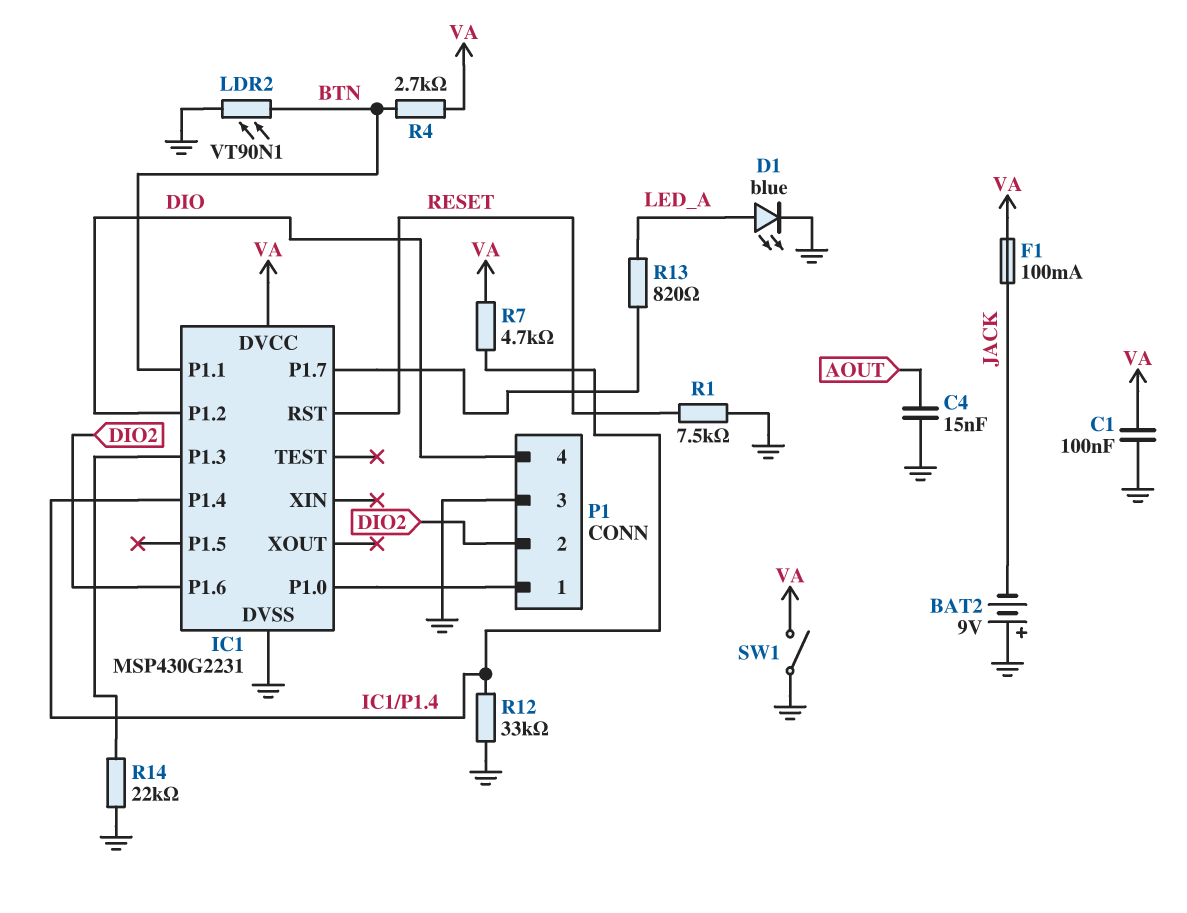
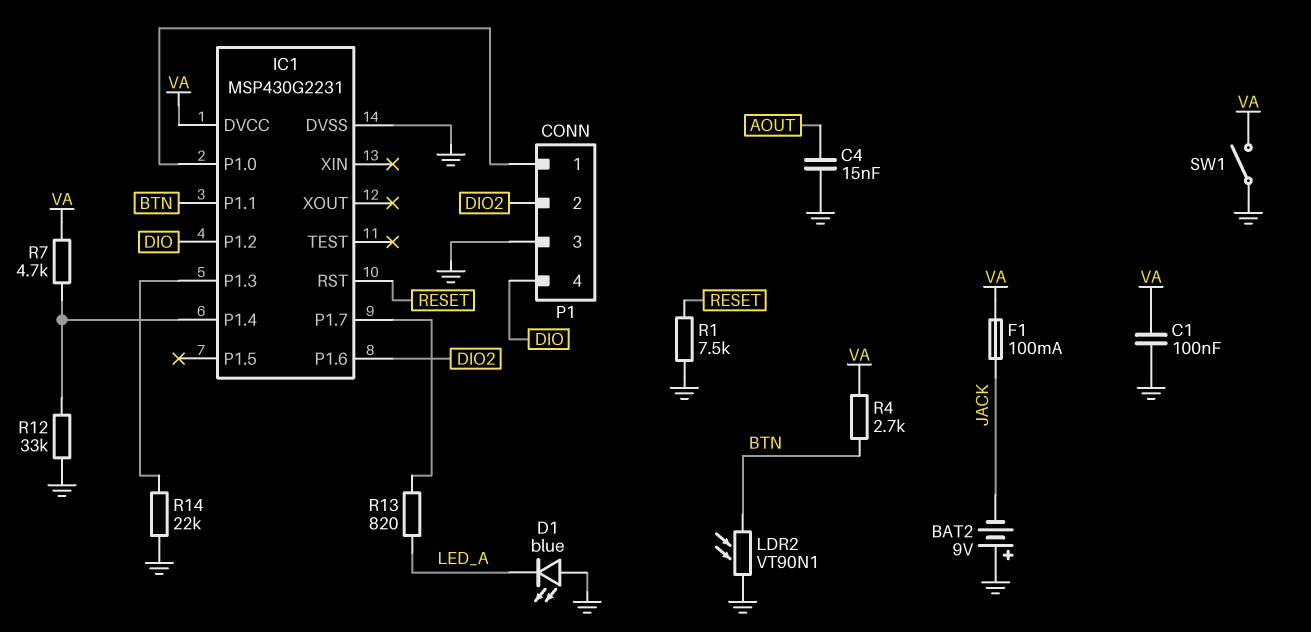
D1: LED blue (A LED_A, K GND) -> LED blue (A GND, K LED_A)

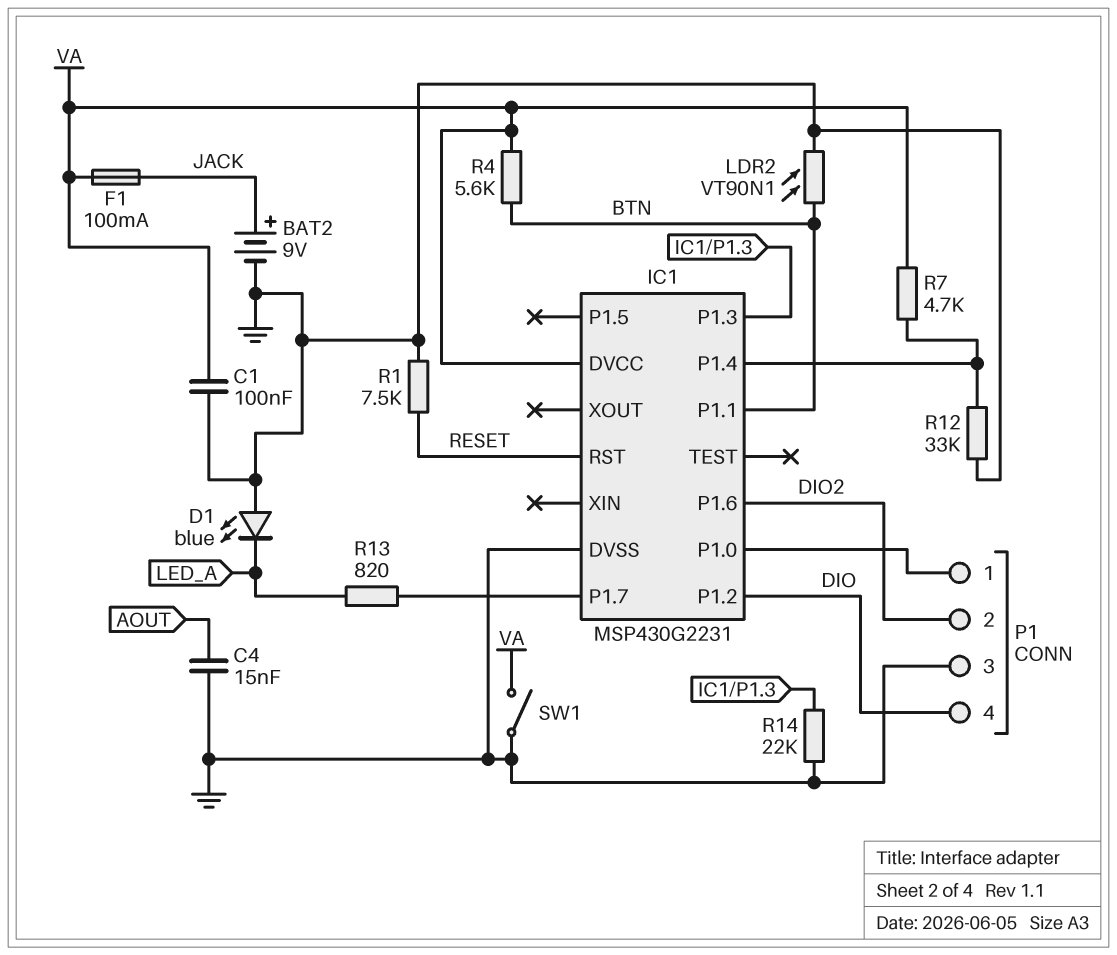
BAT2: 9V (plus GND, minus JACK) -> 9V (plus JACK, minus GND)
R4: 2.7k (BTN, VA) -> 5.6k (BTN, VA)

